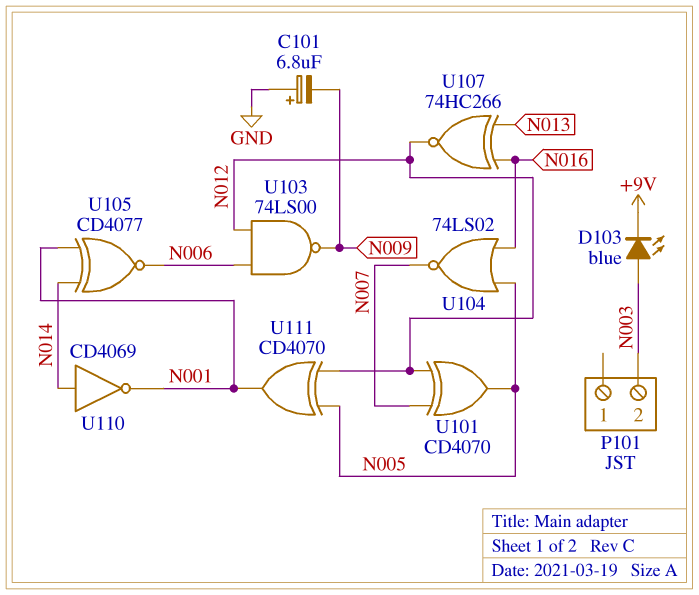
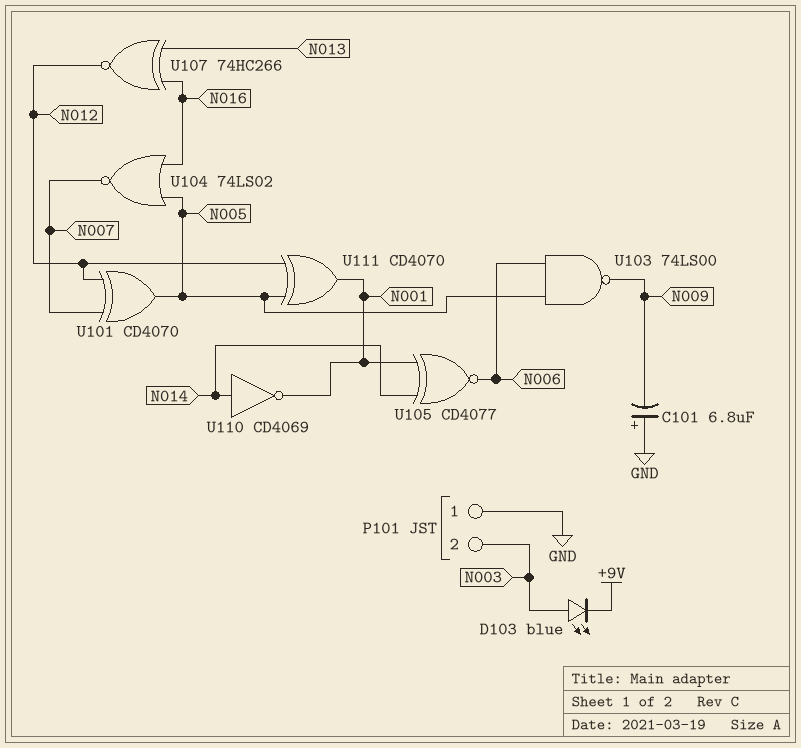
P101 pin 1: none -> GND
U103: NAND 74LS00 (in N006, in N012, out N009) -> NAND 74LS00 (in N005, in N006, out N009)

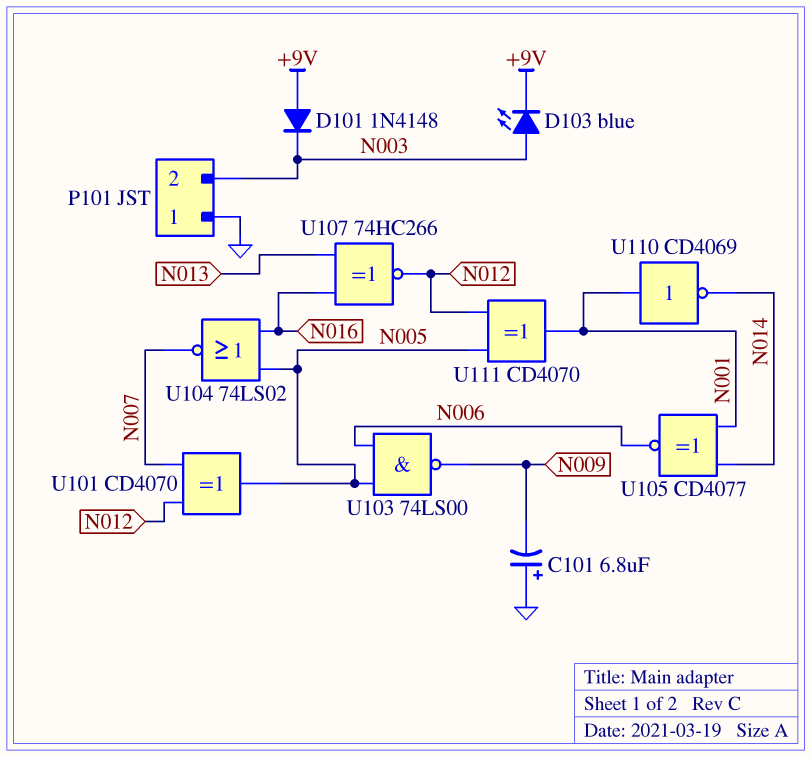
D101: none -> diode 1N4148 (A +9V, K N003)
U110: NOT CD4069 (in N014, out N001) -> NOT CD4069 (in N001, out N014)

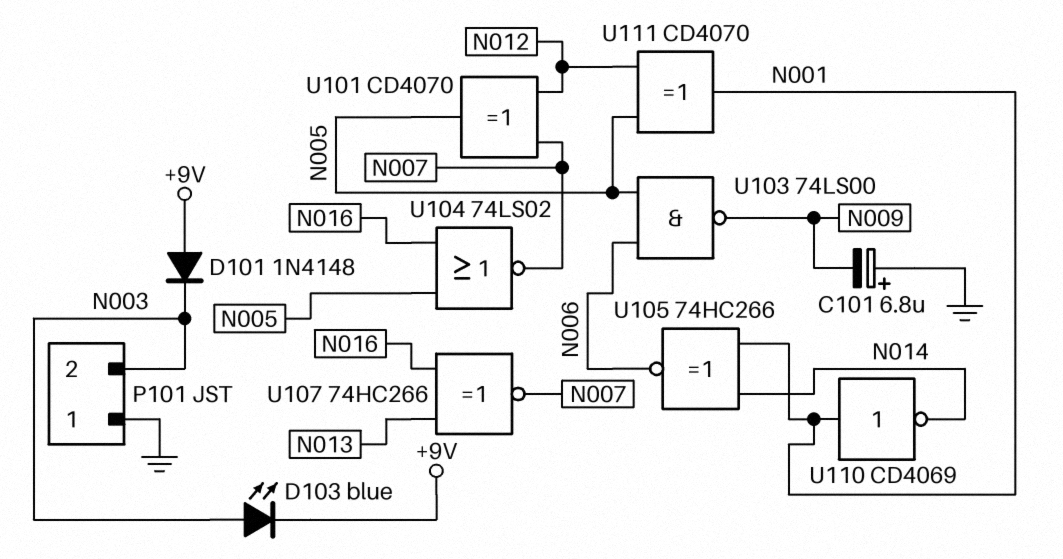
U105: XNOR CD4077 (in N001, in N014, out N006) -> XNOR 74HC266 (in N001, in N014, out N006)
U107: XNOR 74HC266 (in N013, in N016, out N012) -> XNOR 74HC266 (in N013, in N016, out N007)

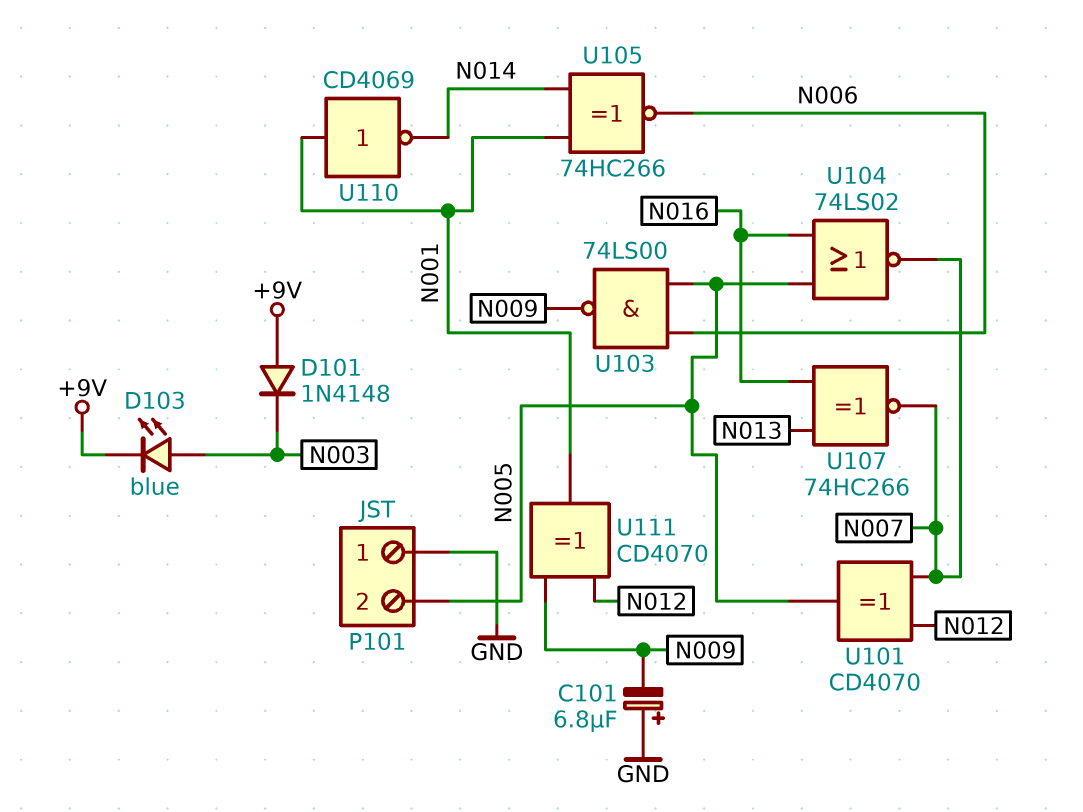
P101 pin 2: N003 -> N005
U111: XOR CD4070 (in N005, in N012, out N001) -> XOR CD4070 (in N009, in N012, out N001)

